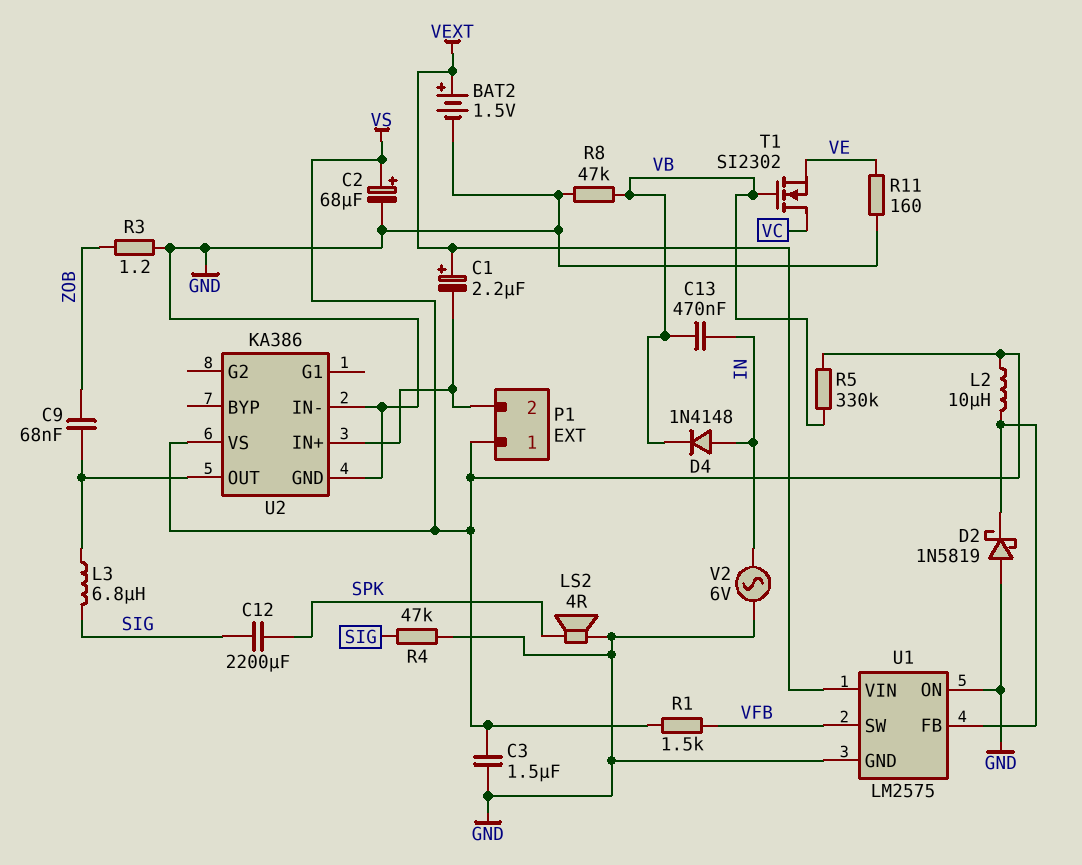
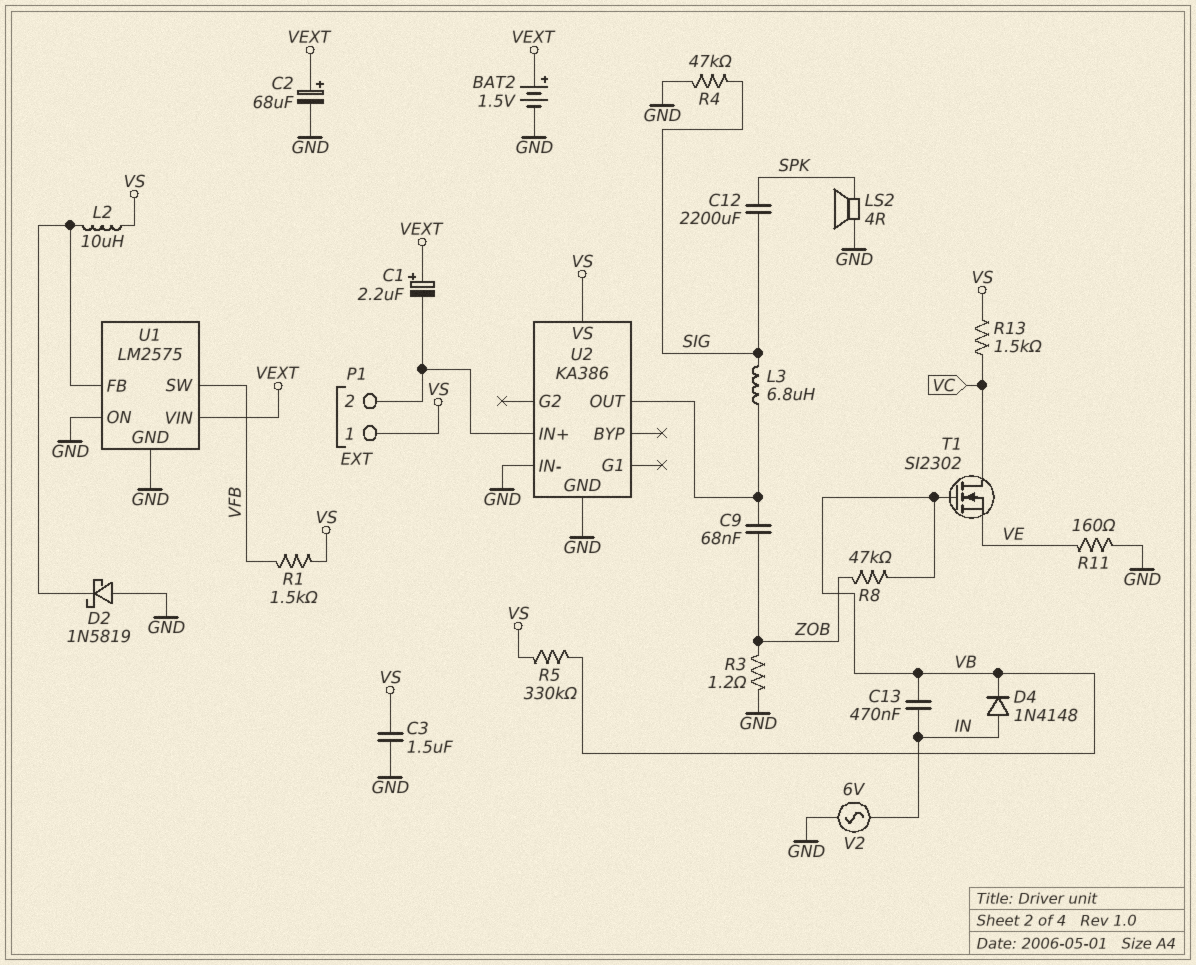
C2: 68uF (plus VS, minus GND) -> 68uF (plus VEXT, minus GND)
R8: 47k (GND, VB) -> 47k (VB, ZOB)
R13: none -> 1.5k (VC, VS)

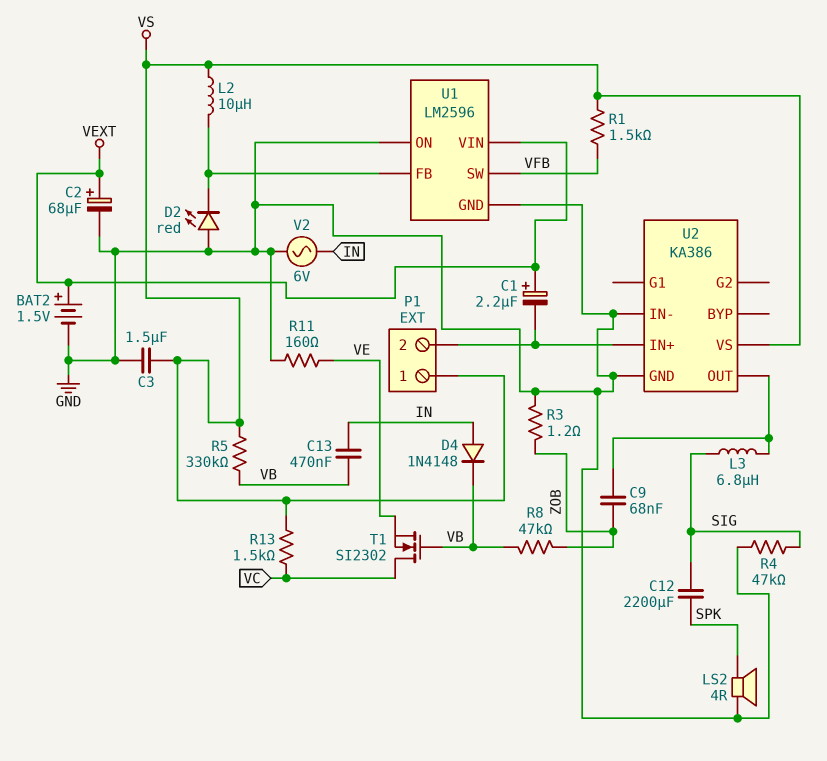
D2: schottky 1N5819 (A GND, K U1/FB) -> LED red (A GND, K U1/FB)
U1: LM2575 -> LM2596

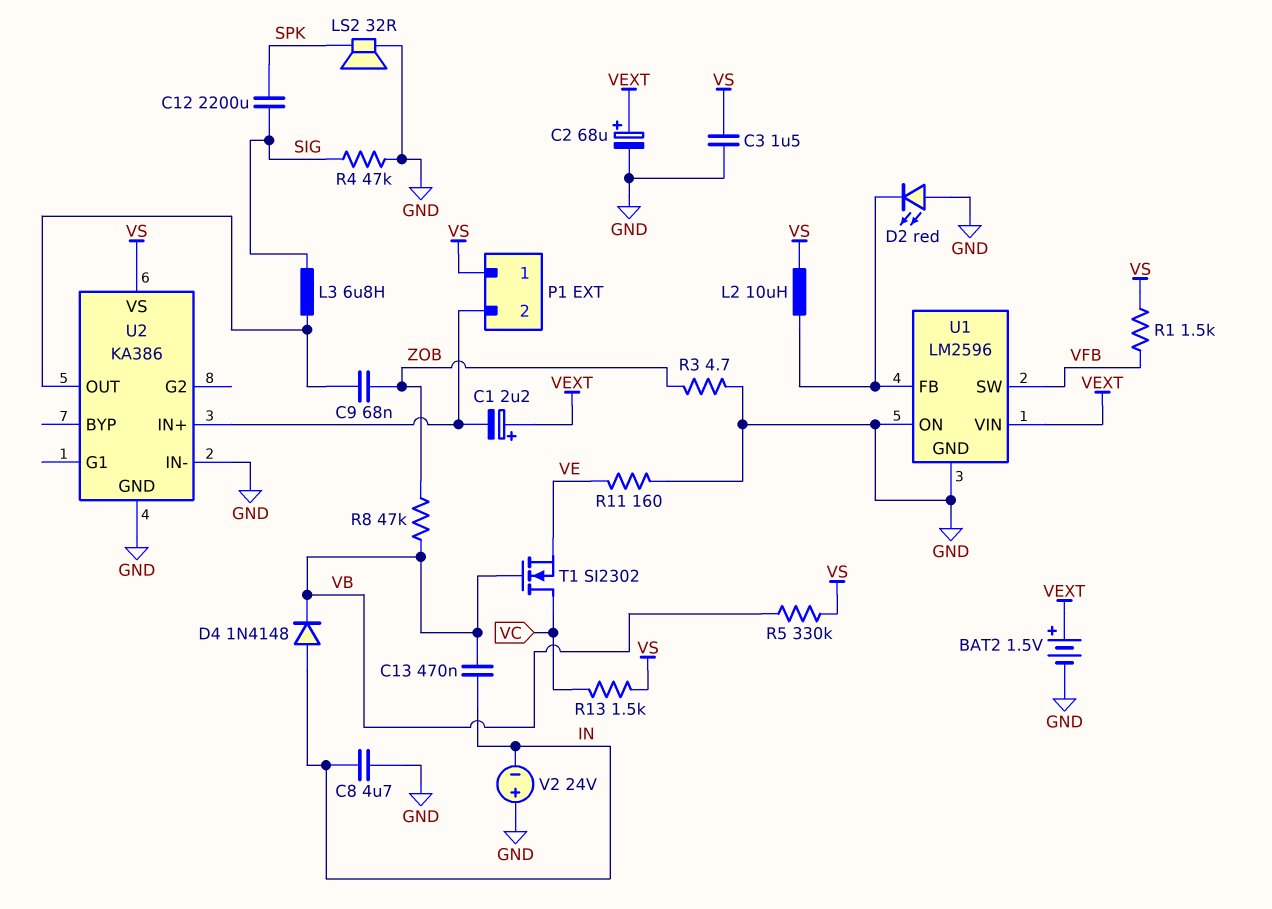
C8: none -> 4.7uF (GND, IN)
LS2: speaker 4R (GND, SPK) -> speaker 32R (GND, SPK)
R3: 1.2 (GND, ZOB) -> 4.7 (GND, ZOB)
V2: AC 6V (GND, IN) -> 24V (plus GND, minus IN)

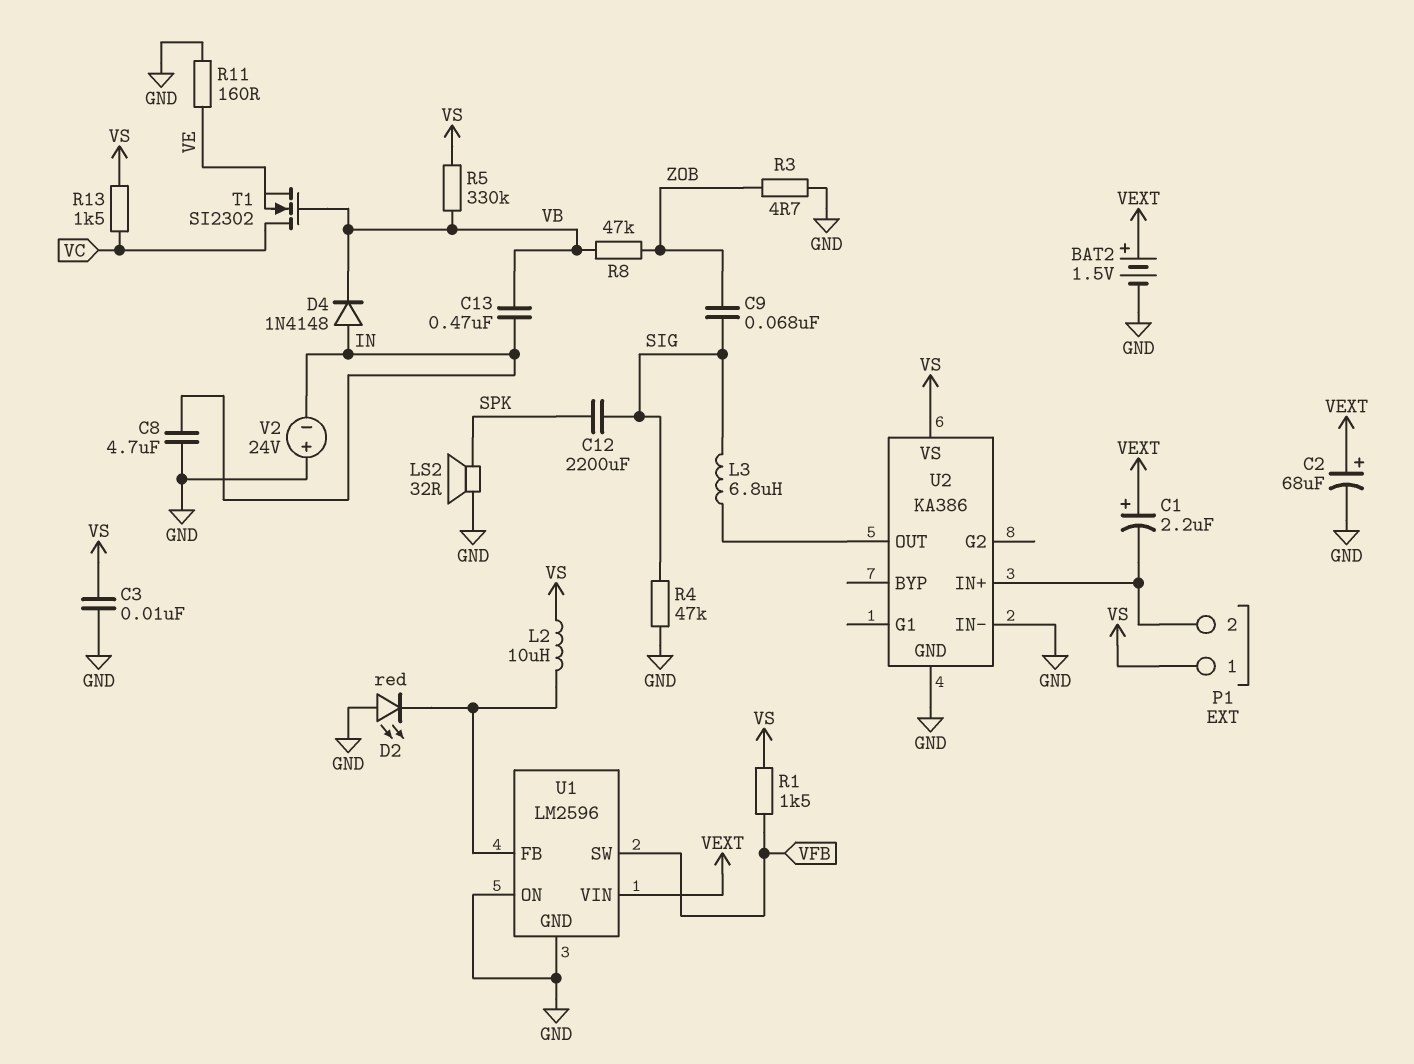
C3: 1.5uF (GND, VS) -> 10nF (GND, VS)
C9: 68nF (U2/OUT, ZOB) -> 68nF (SIG, ZOB)

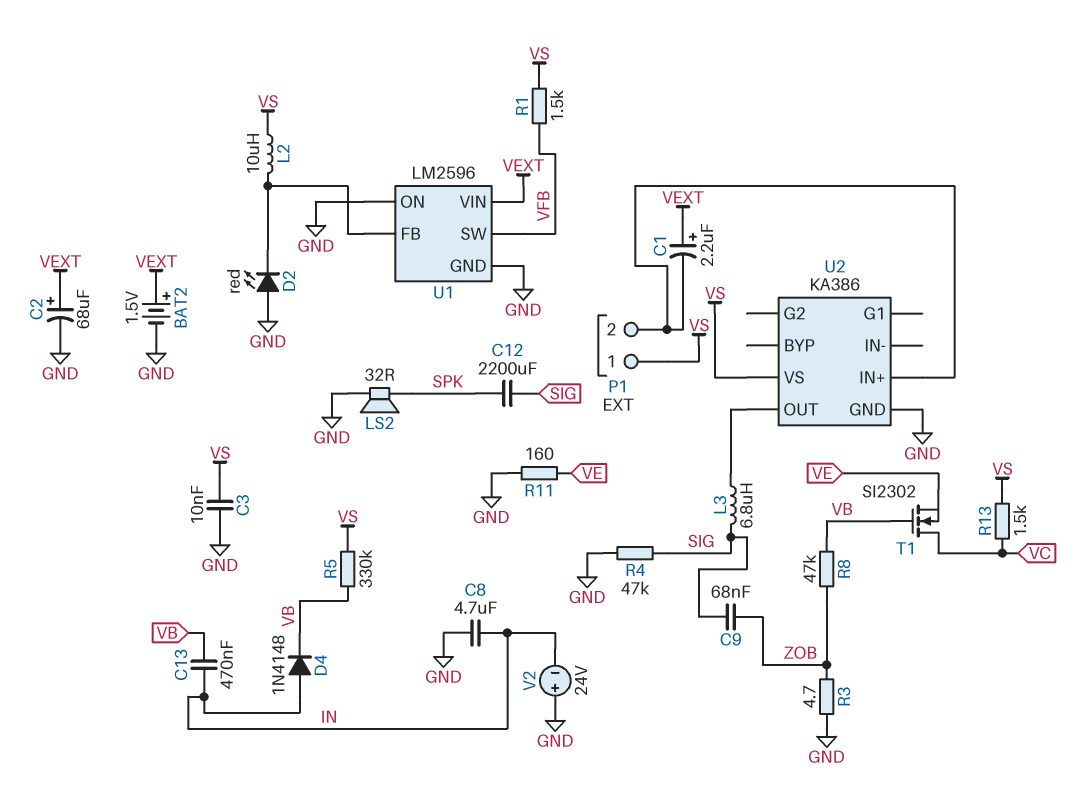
U2 pin IN-: GND -> none

